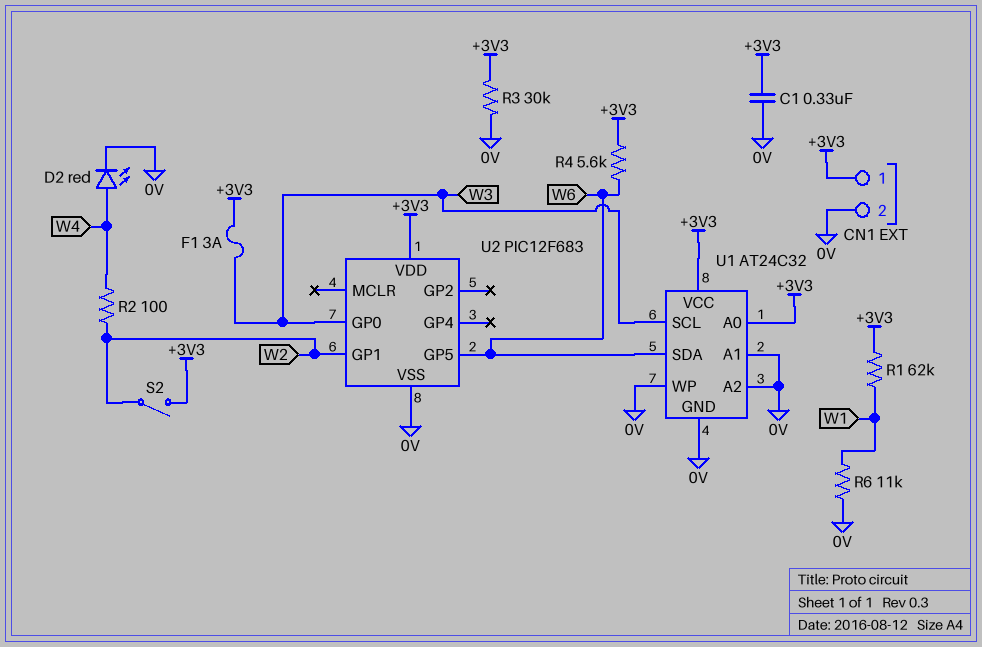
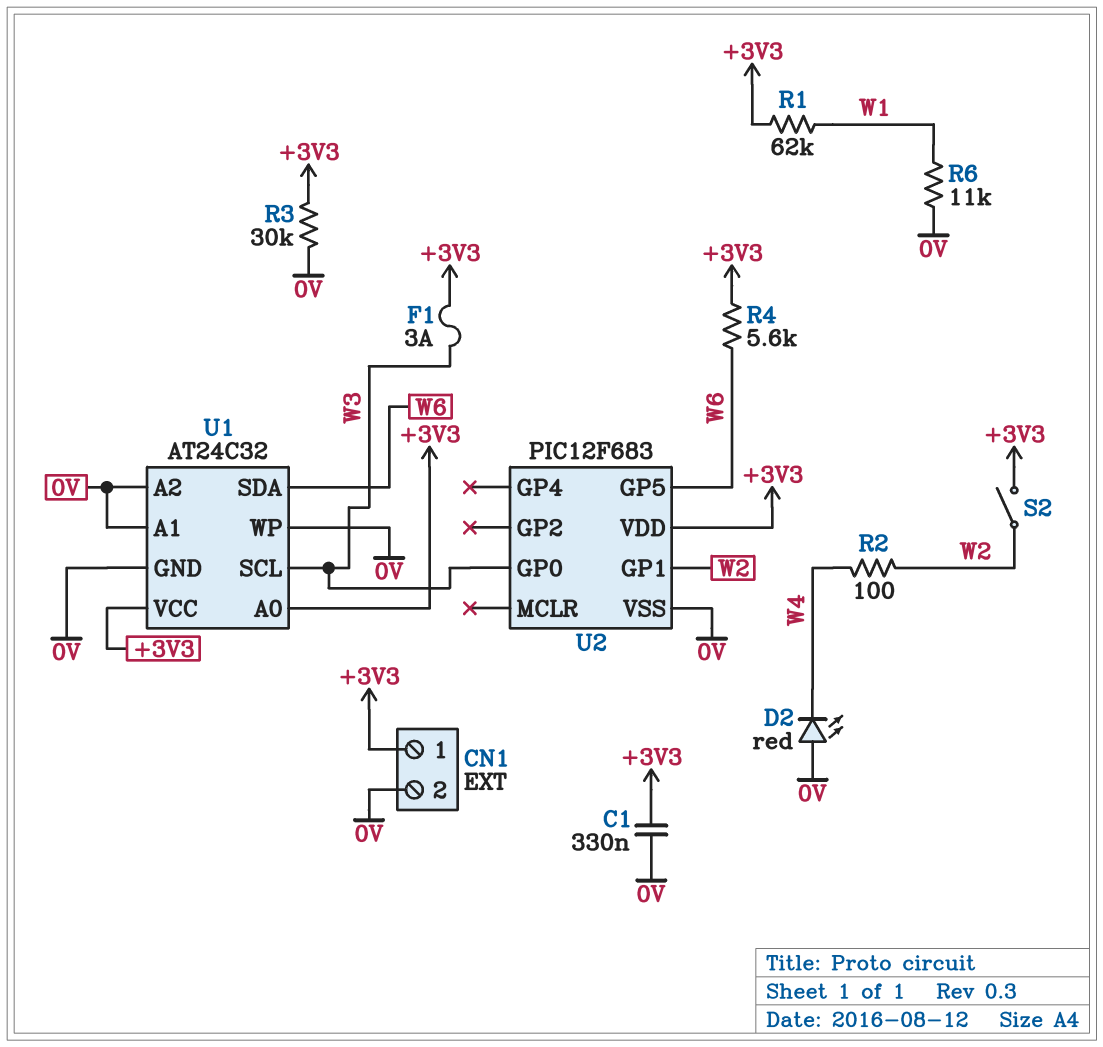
D2: LED red (A W4, K 0V) -> LED red (A 0V, K W4)

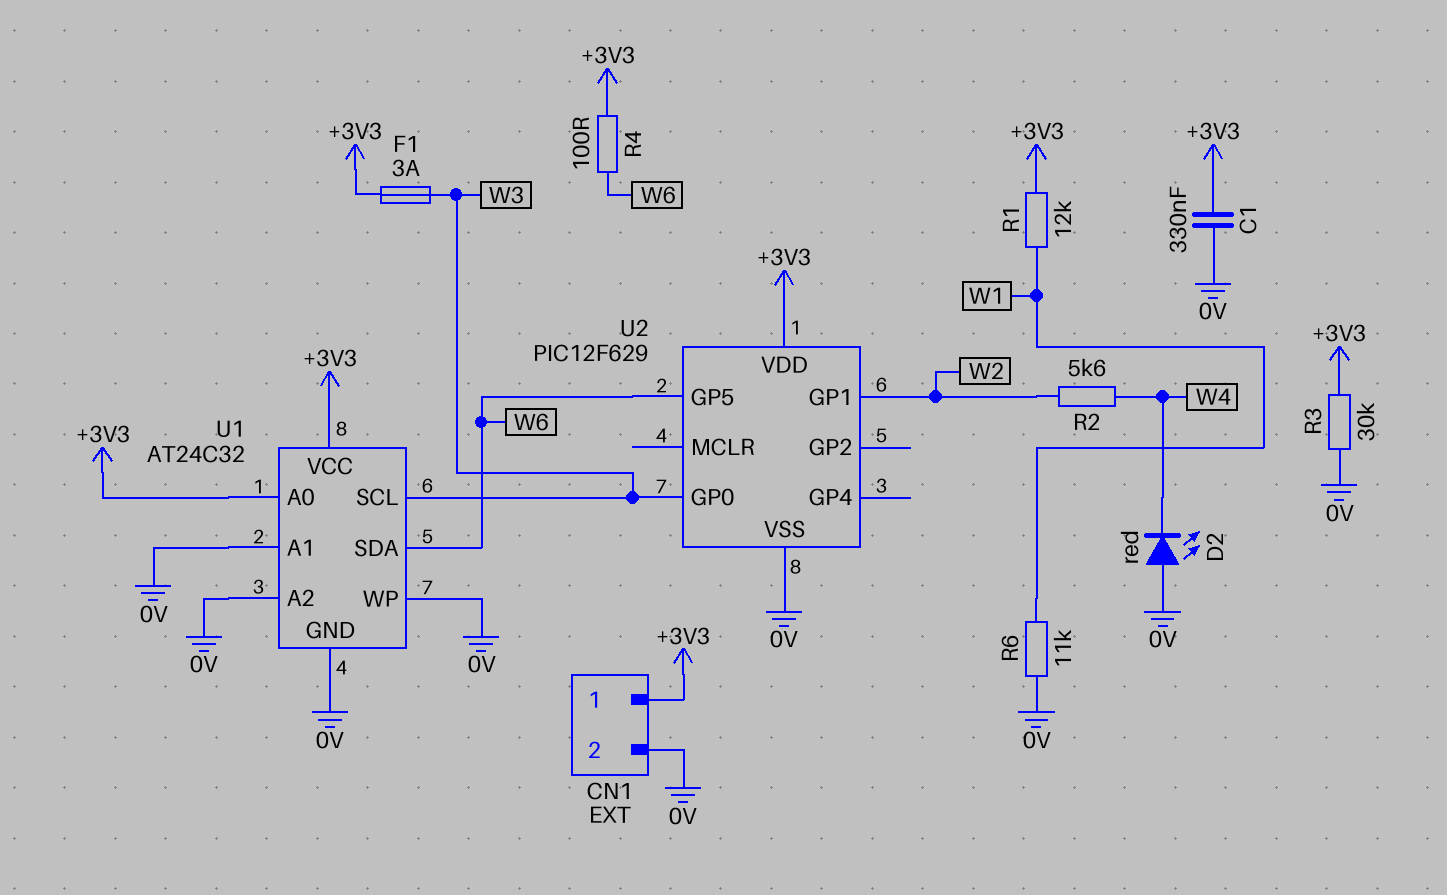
R1: 62k (+3V3, W1) -> 12k (+3V3, W1)
R2: 100 (W2, W4) -> 5.6k (W2, W4)
R4: 5.6k (+3V3, W6) -> 100 (+3V3, W6)
S2: switch (+3V3, W2) -> none
U2: PIC12F683 -> PIC12F629

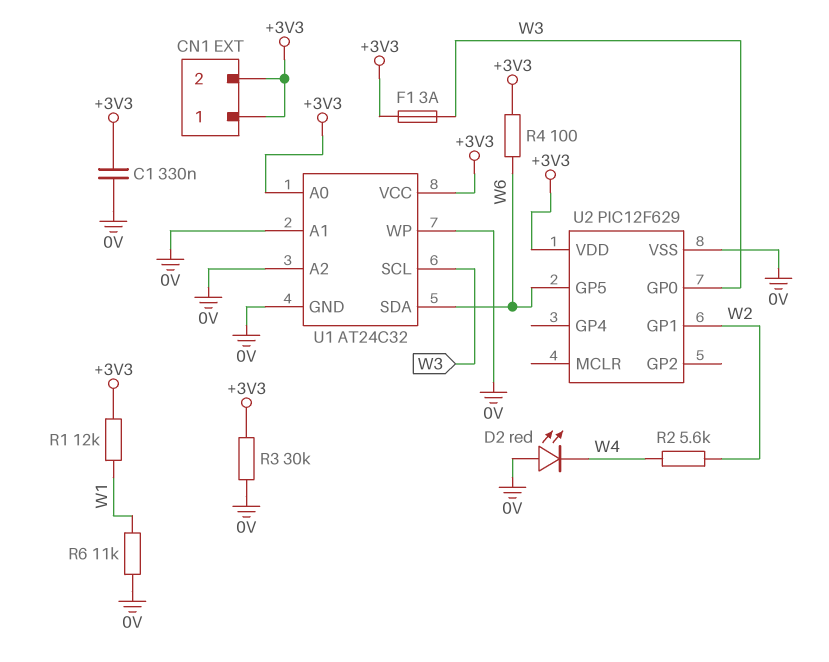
CN1 pin 2: 0V -> +3V3

